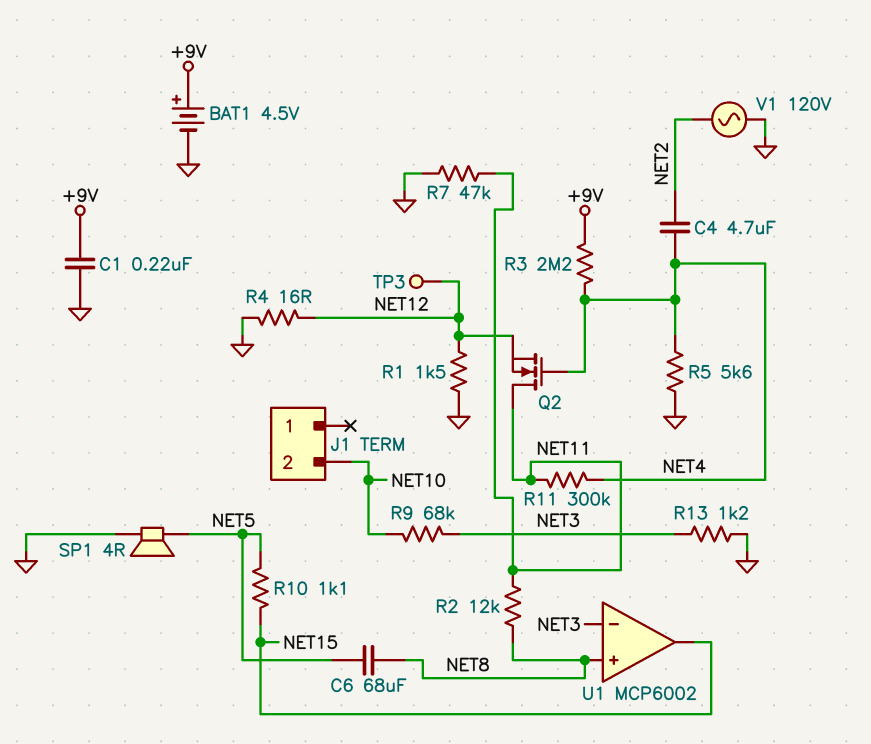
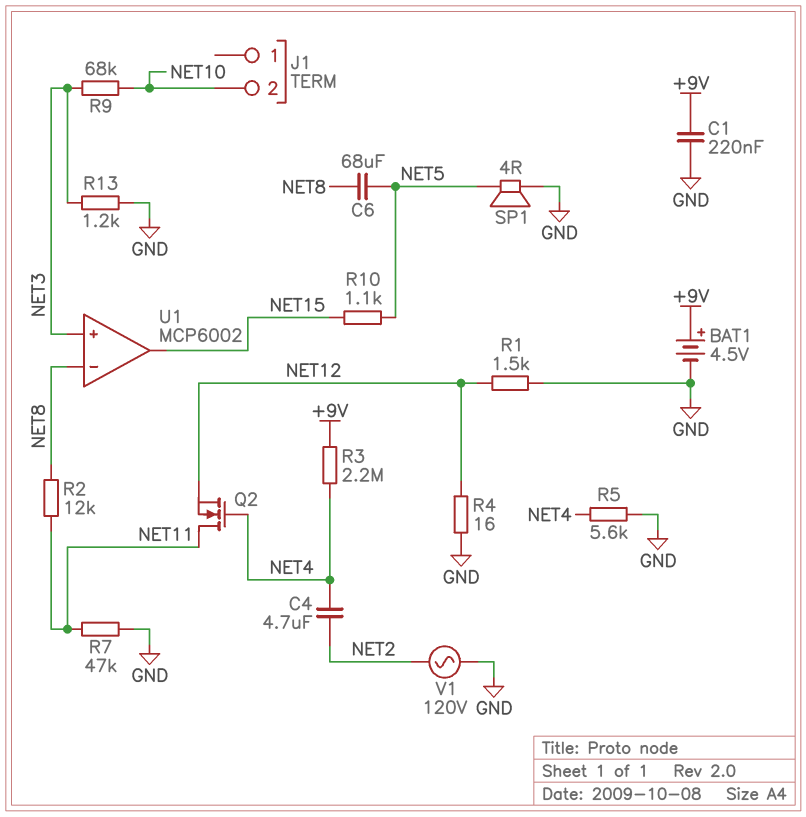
R11: 300k (NET4, NET11) -> none
TP3: test point (NET12) -> none
U1 pin in+: NET8 -> NET3
U1 pin in-: NET3 -> NET8

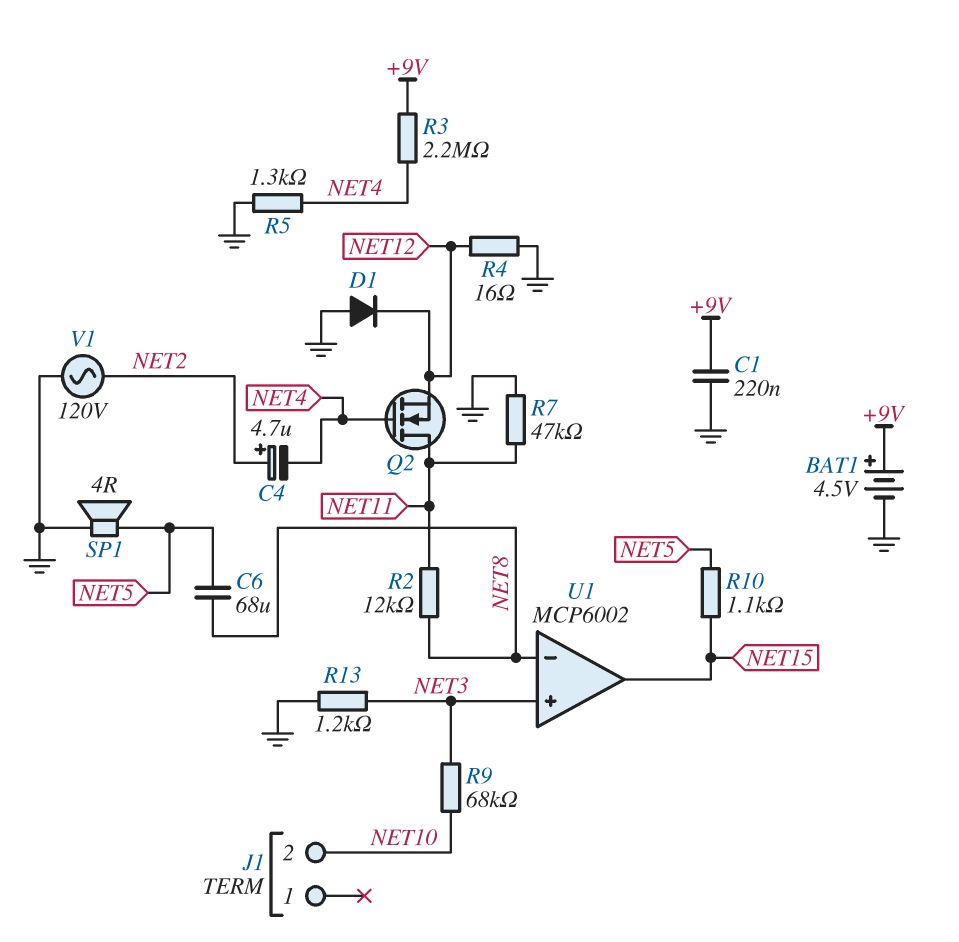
C4: 4.7uF (NET2, NET4) -> 4.7uF (plus NET2, minus NET4)
D1: none -> diode (A GND, K NET12)
R1: 1.5k (GND, NET12) -> none
R5: 5.6k (GND, NET4) -> 1.3k (GND, NET4)

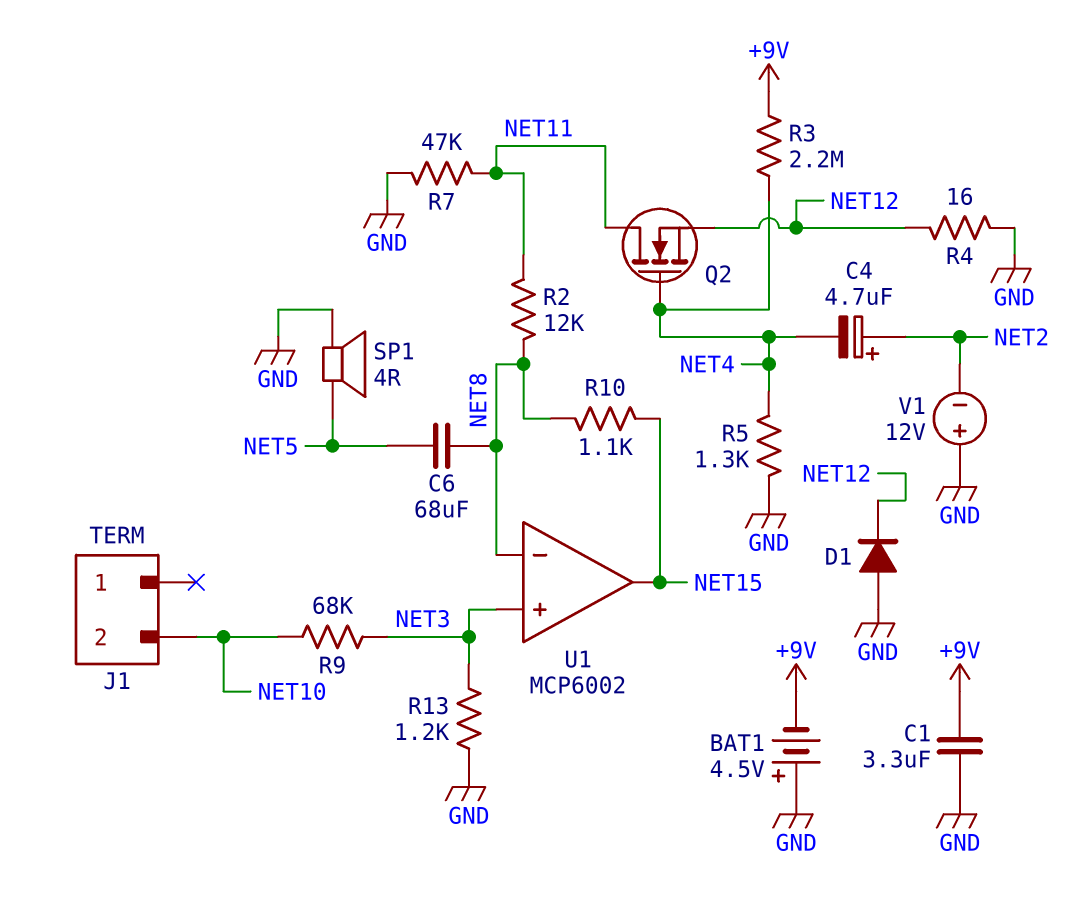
BAT1: 4.5V (plus +9V, minus GND) -> 4.5V (plus GND, minus +9V)
C1: 220nF (+9V, GND) -> 3.3uF (+9V, GND)
R10: 1.1k (NET5, NET15) -> 1.1k (NET8, NET15)
V1: AC 120V (GND, NET2) -> 12V (plus GND, minus NET2)

